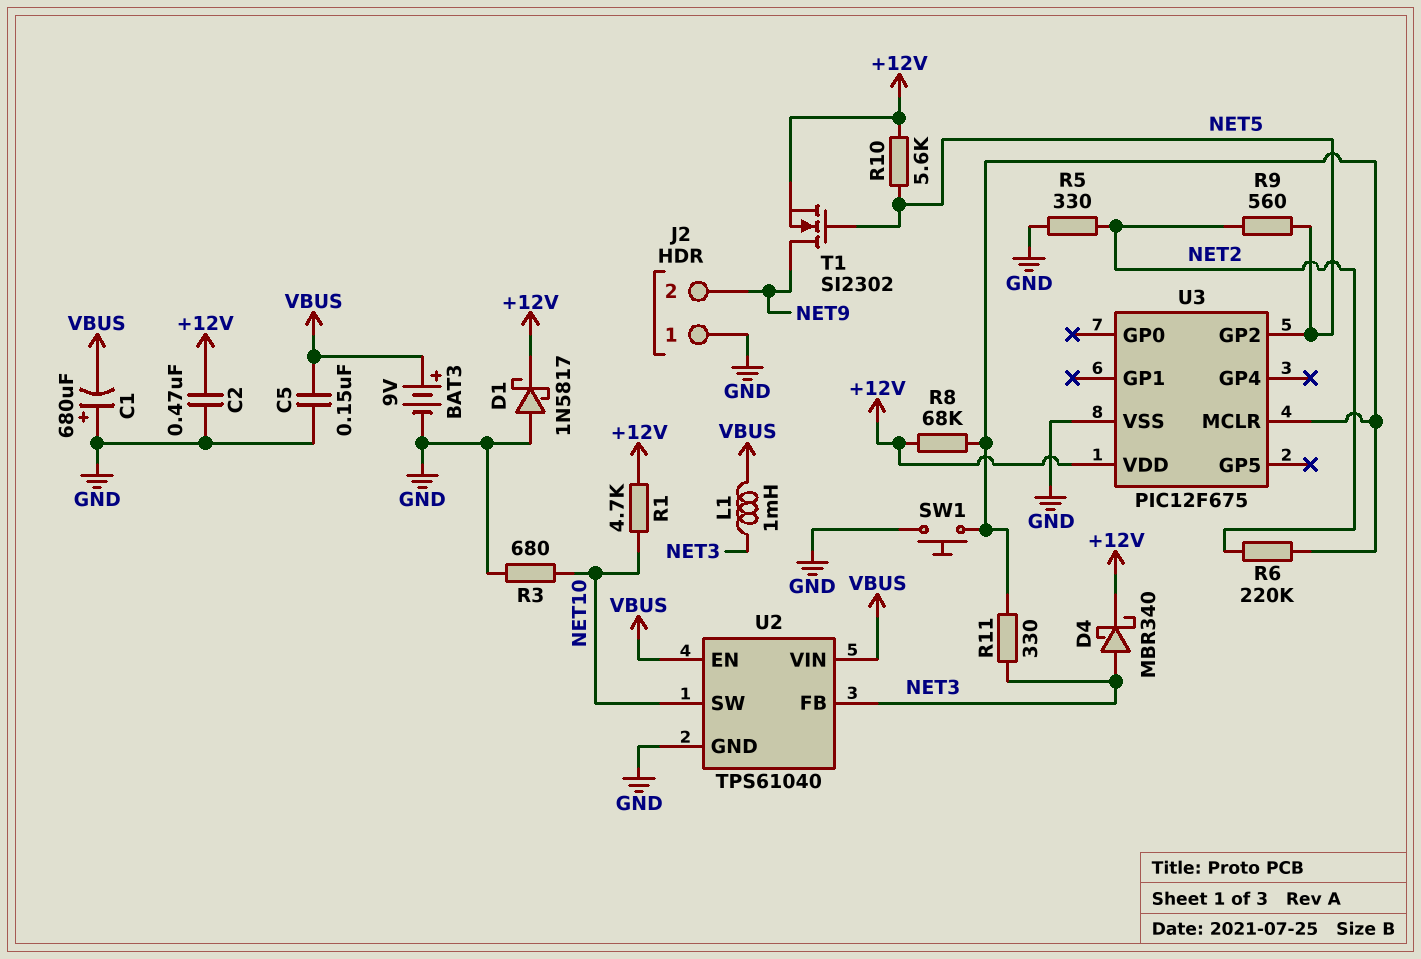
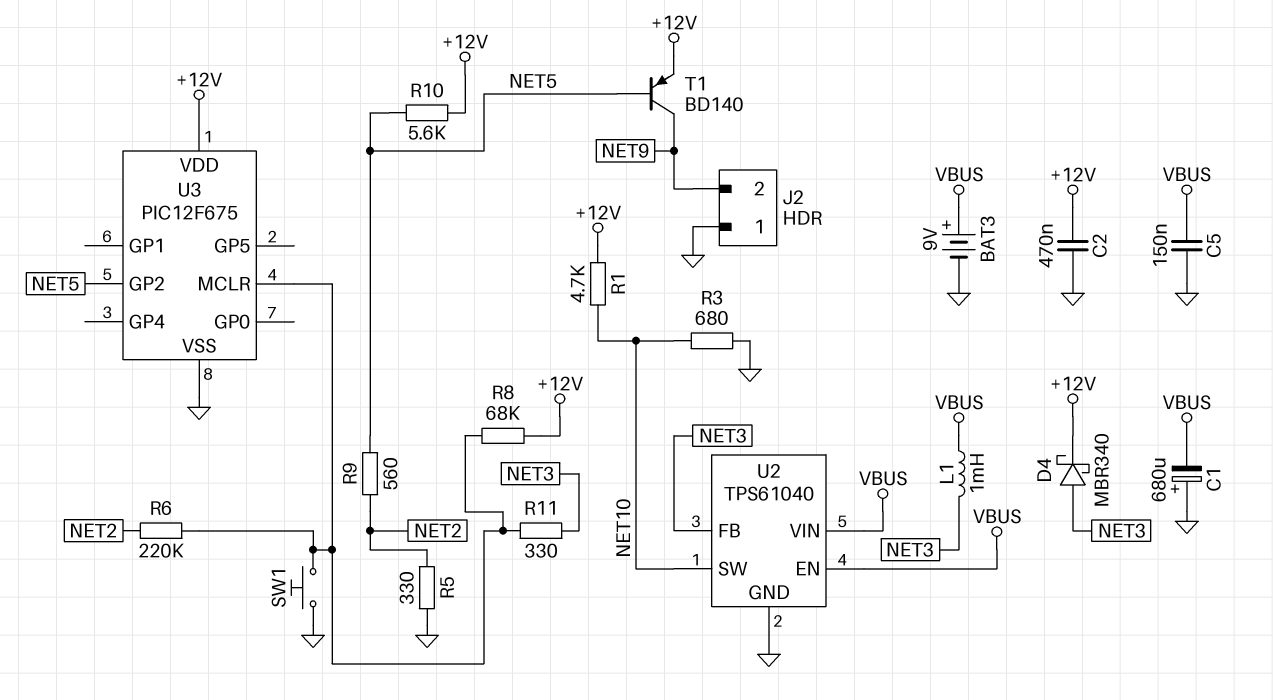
D1: schottky 1N5817 (A GND, K +12V) -> none
T1: NMOS SI2302 (G NET5, D NET9, S +12V) -> PNP BD140 (B NET5, C NET9, E +12V)

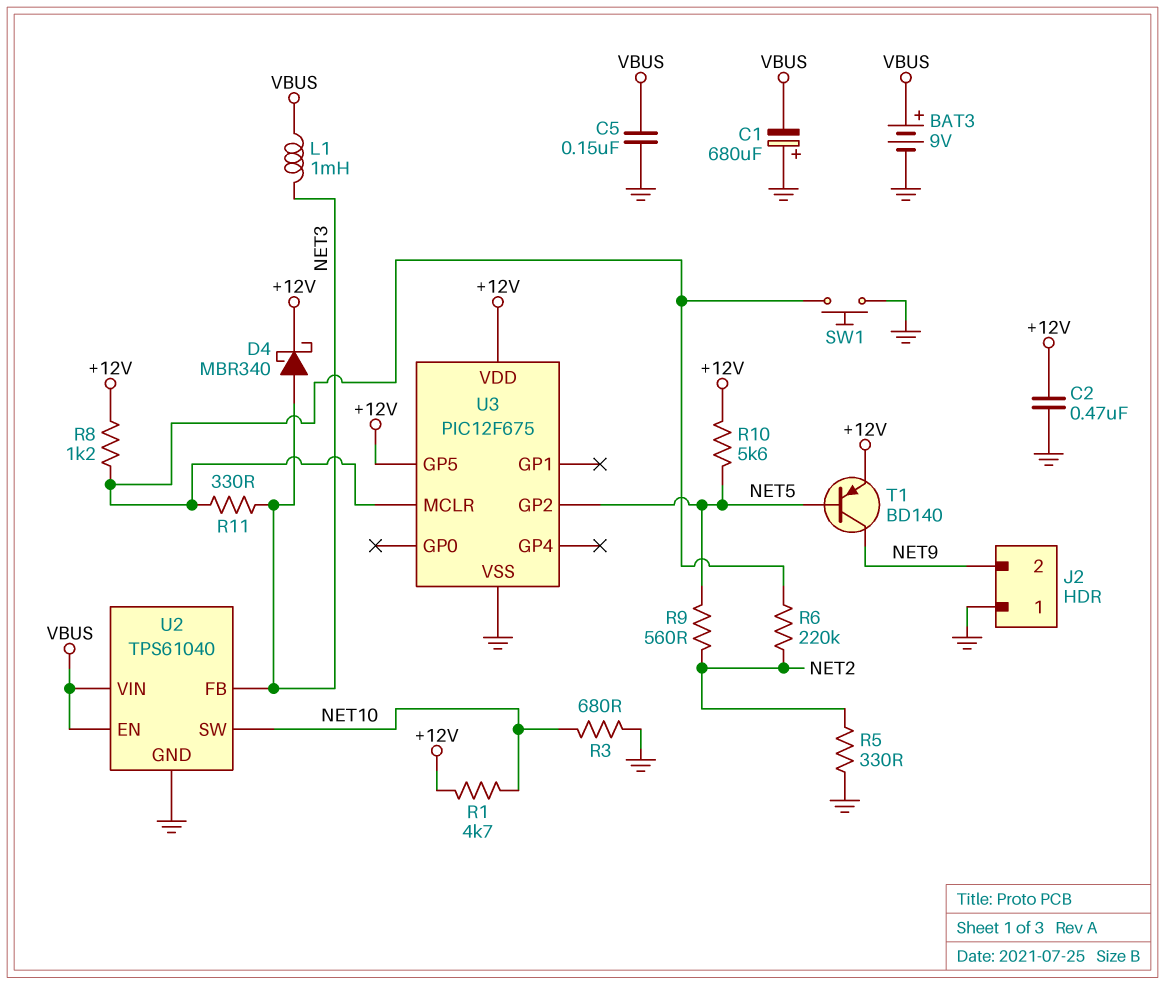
R8: 68k (+12V, U3/MCLR) -> 1.2k (+12V, U3/MCLR)
U3 pin GP5: none -> +12V

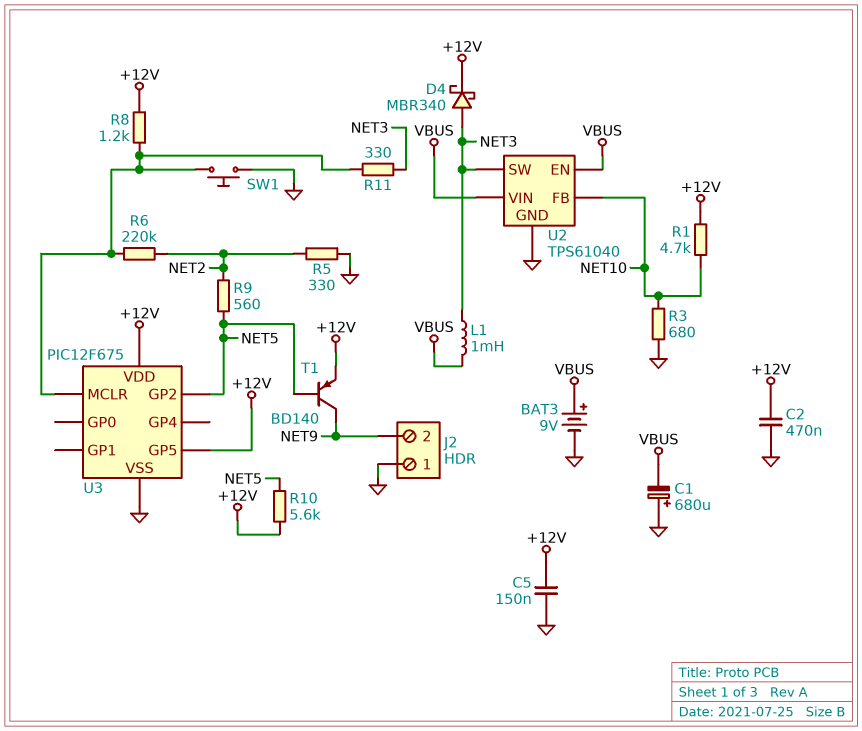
C5: 150nF (GND, VBUS) -> 150nF (+12V, GND)
U2 pin FB: NET3 -> NET10
U2 pin SW: NET10 -> NET3

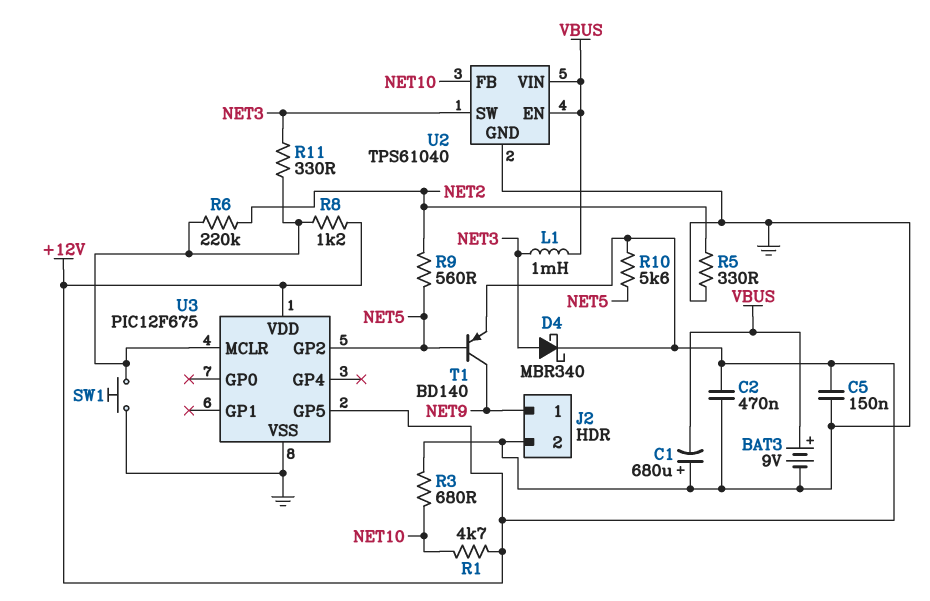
J2 pin 1: GND -> NET9
J2 pin 2: NET9 -> GND

